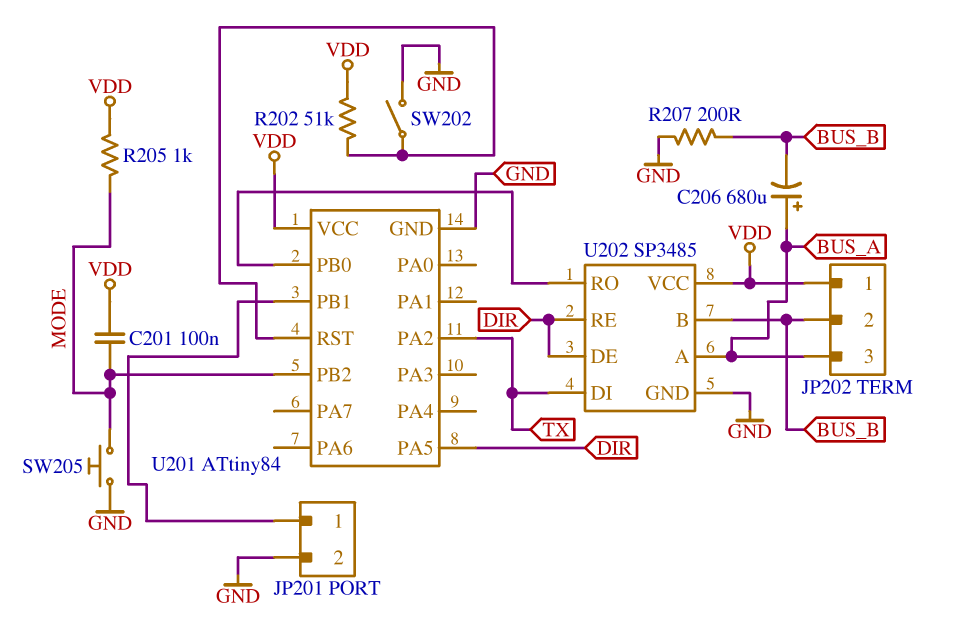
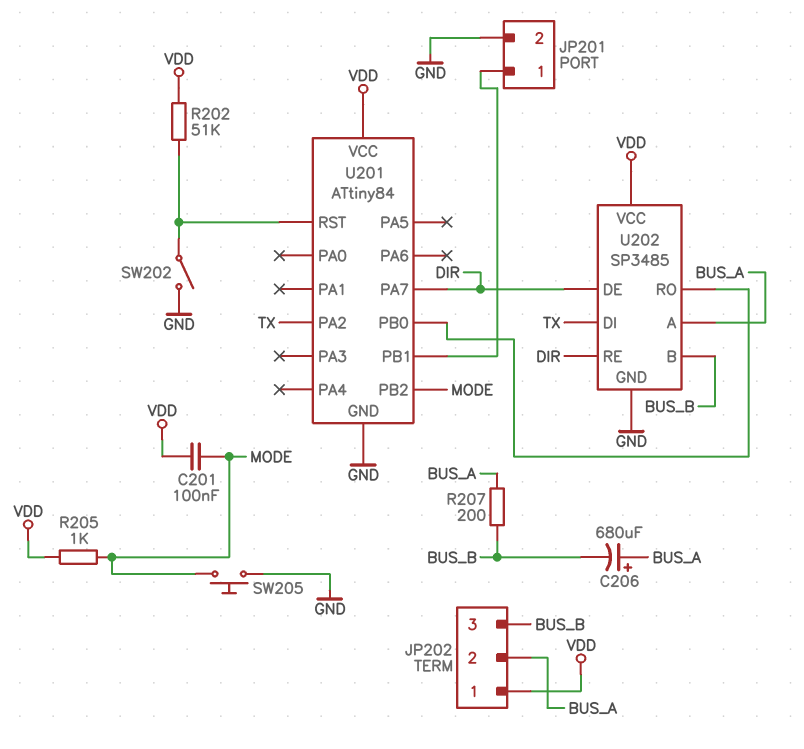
JP202 pin 2: BUS_B -> BUS_A
JP202 pin 3: BUS_A -> BUS_B
R207: 200 (BUS_B, GND) -> 200 (BUS_A, BUS_B)
U201 pin PA5: DIR -> none
U201 pin PA7: none -> DIR

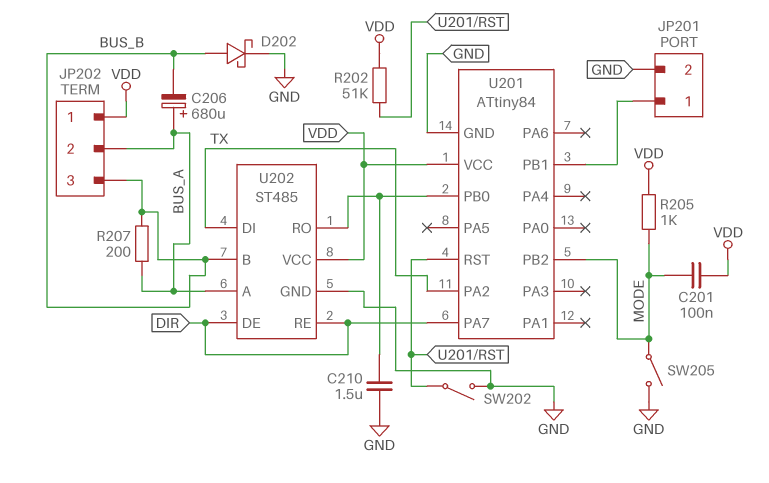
C210: none -> 1.5uF (GND, U201/PB0)
D202: none -> schottky (A BUS_B, K GND)
SW205: button (GND, MODE) -> switch (GND, MODE)
U202: SP3485 -> ST485

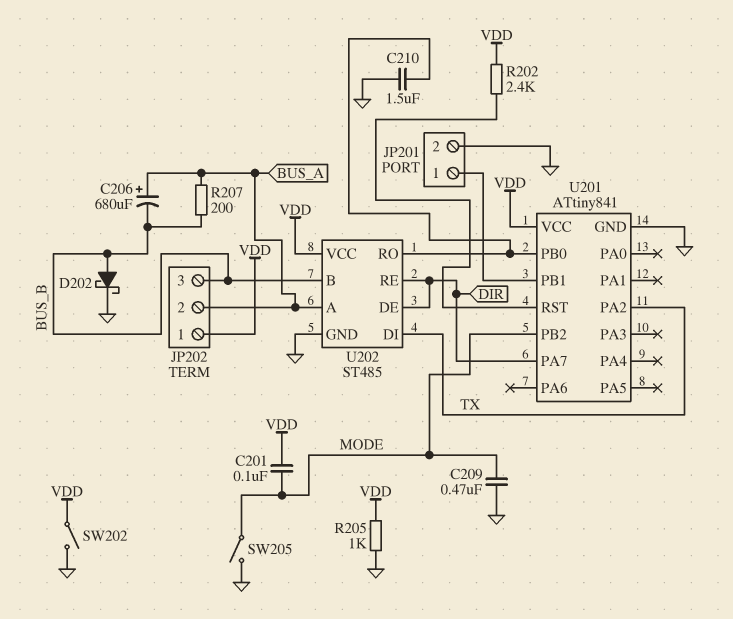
C209: none -> 470nF (GND, MODE)
R202: 51k (U201/RST, VDD) -> 2.4k (U201/RST, VDD)
R205: 1k (MODE, VDD) -> 1k (GND, VDD)
SW202: switch (GND, U201/RST) -> switch (GND, VDD)
U201: ATtiny84 -> ATtiny841

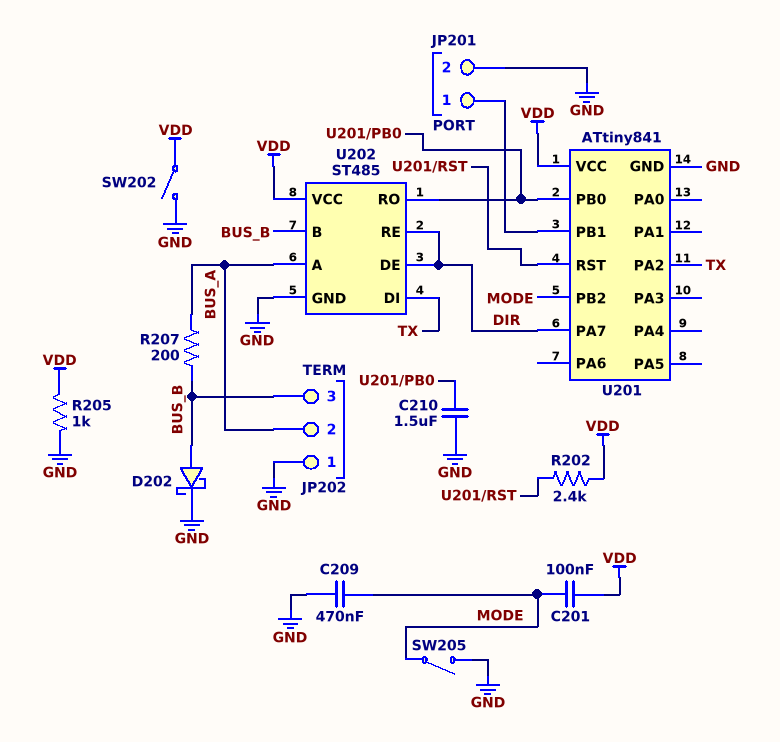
C206: 680uF (plus BUS_A, minus BUS_B) -> none
JP202 pin 1: VDD -> GND

